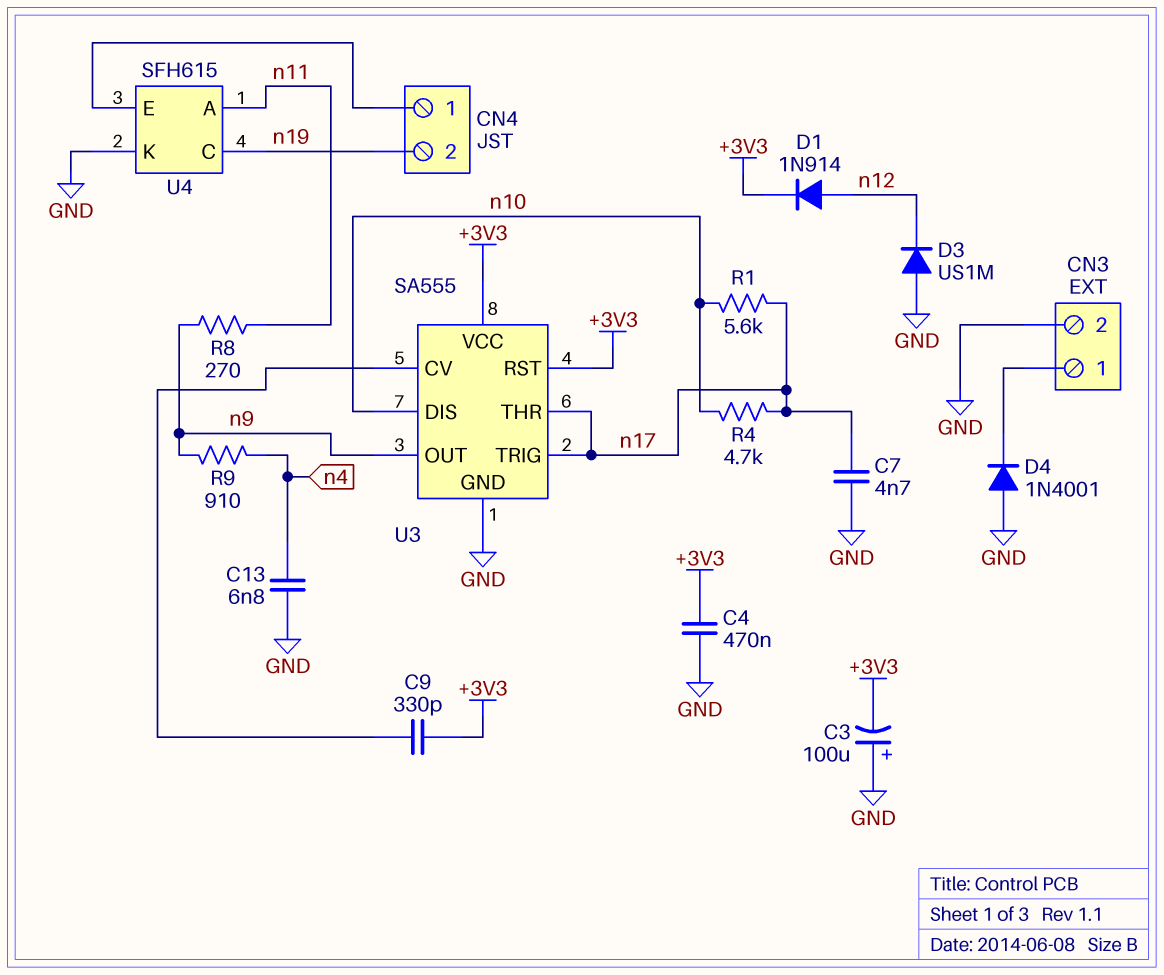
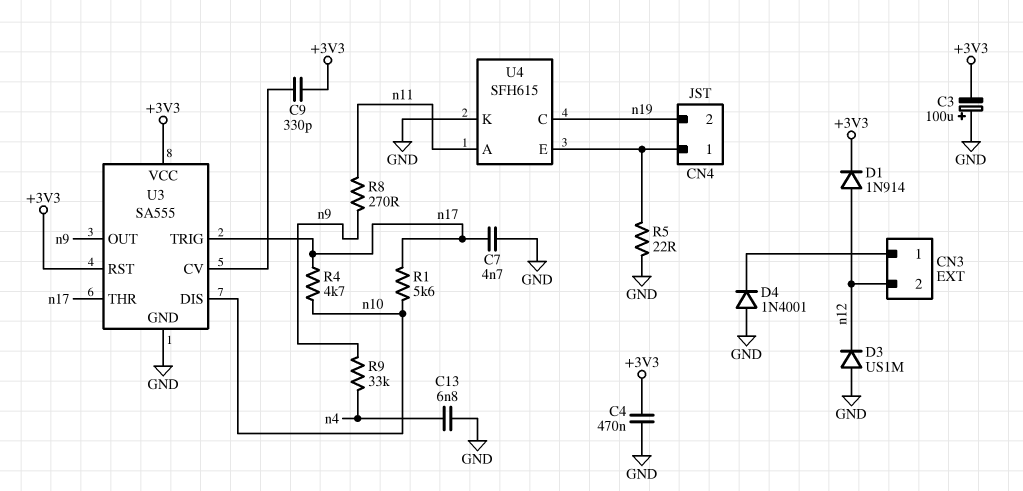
CN3 pin 2: GND -> n12
R5: none -> 22 (CN4/1, GND)
R9: 910 (n4, n9) -> 33k (n4, n9)

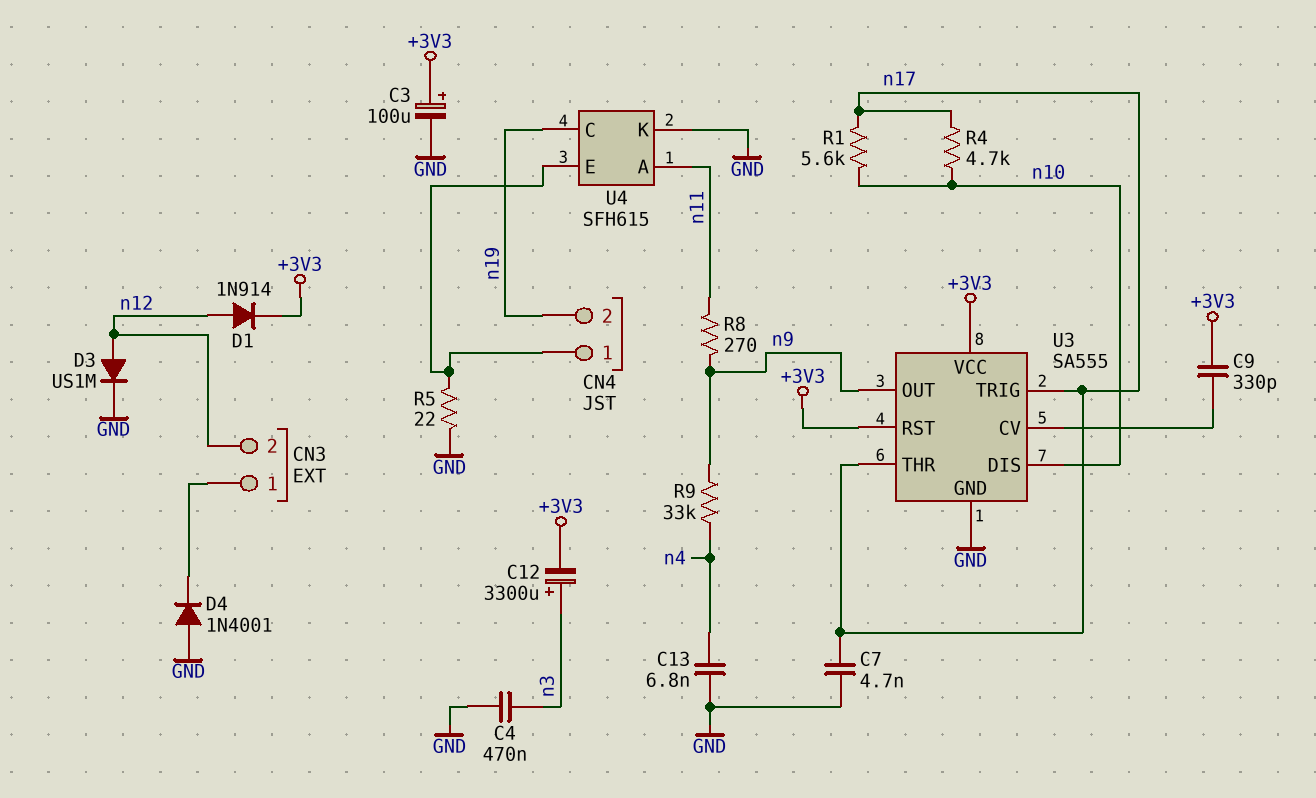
C3: 100uF (plus GND, minus +3V3) -> 100uF (plus +3V3, minus GND)
C4: 470nF (+3V3, GND) -> 470nF (GND, n3)
C12: none -> 3300uF (plus n3, minus +3V3)
D3: diode US1M (A GND, K n12) -> diode US1M (A n12, K GND)

